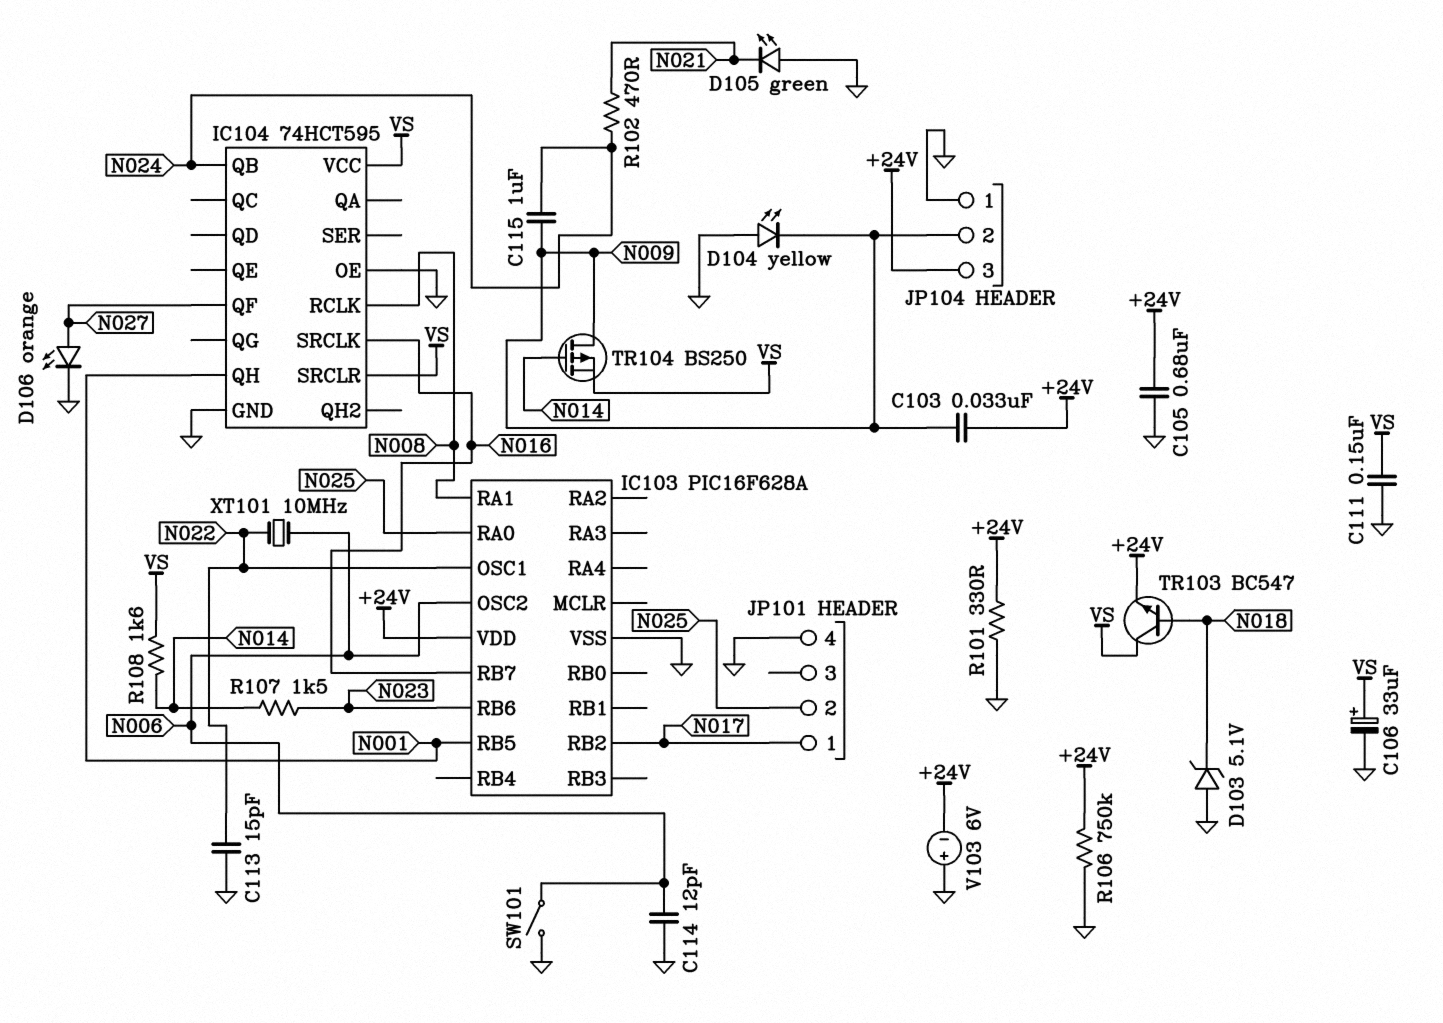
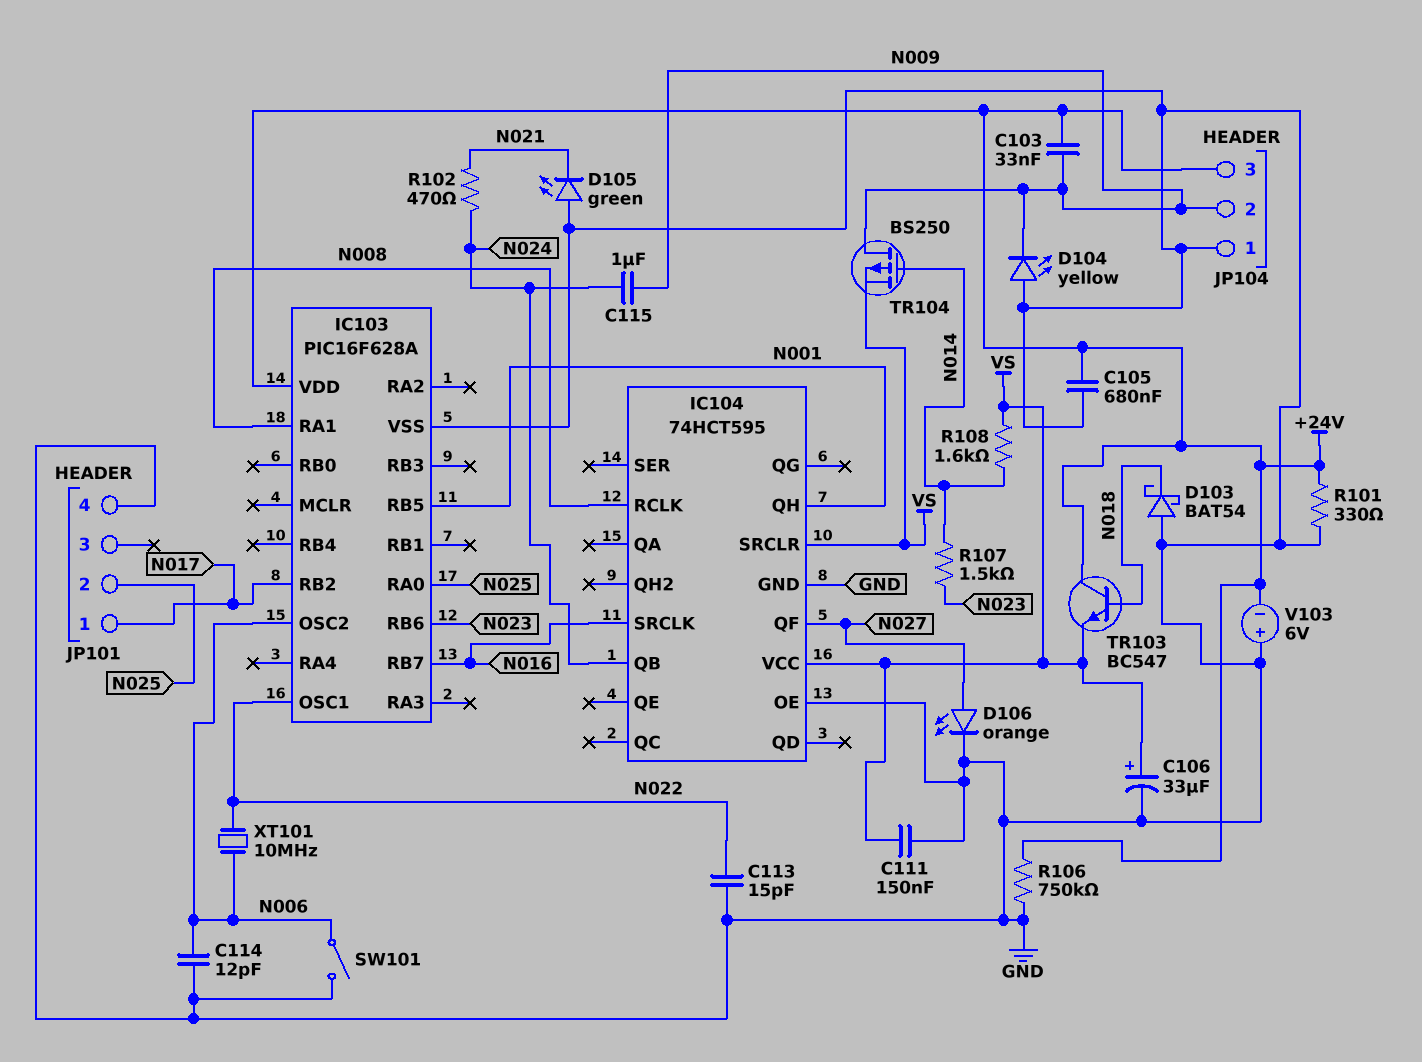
D103: zener 5.1V (A GND, K N018) -> schottky BAT54 (A GND, K N018)
TR103: NPN BC547 (B N018, C VS, E +24V) -> NPN BC547 (B N018, C +24V, E VS)

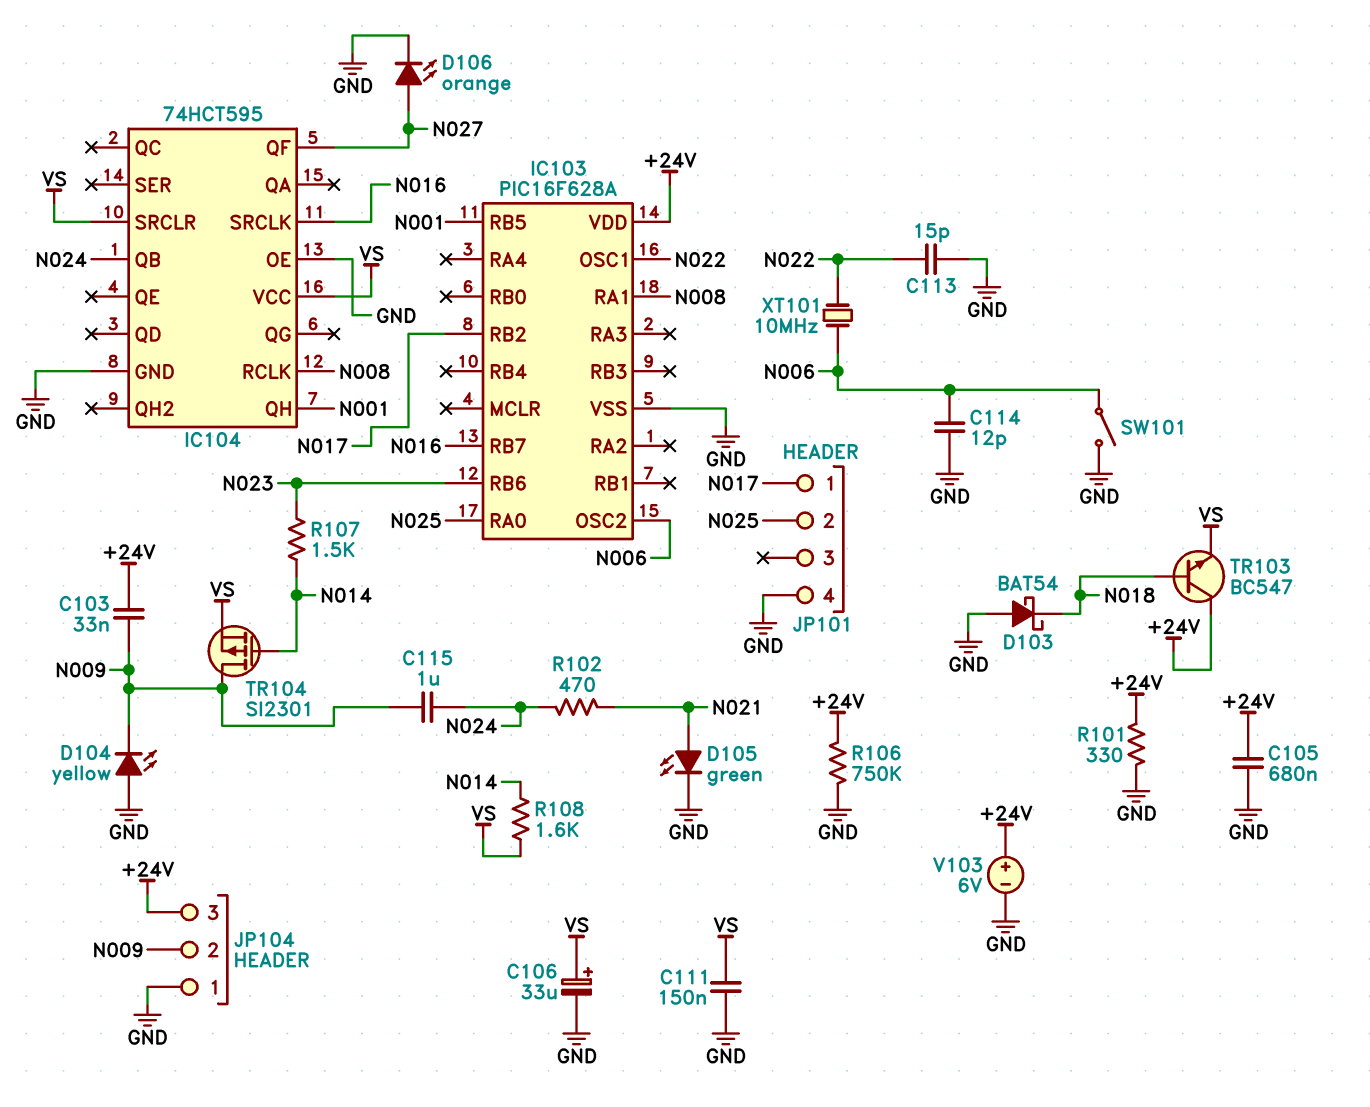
D105: LED green (A GND, K N021) -> LED green (A N021, K GND)
TR104: PMOS BS250 (G N014, D N009, S VS) -> PMOS SI2301 (G N014, D N009, S VS)
V103: 6V (plus GND, minus +24V) -> 6V (plus +24V, minus GND)

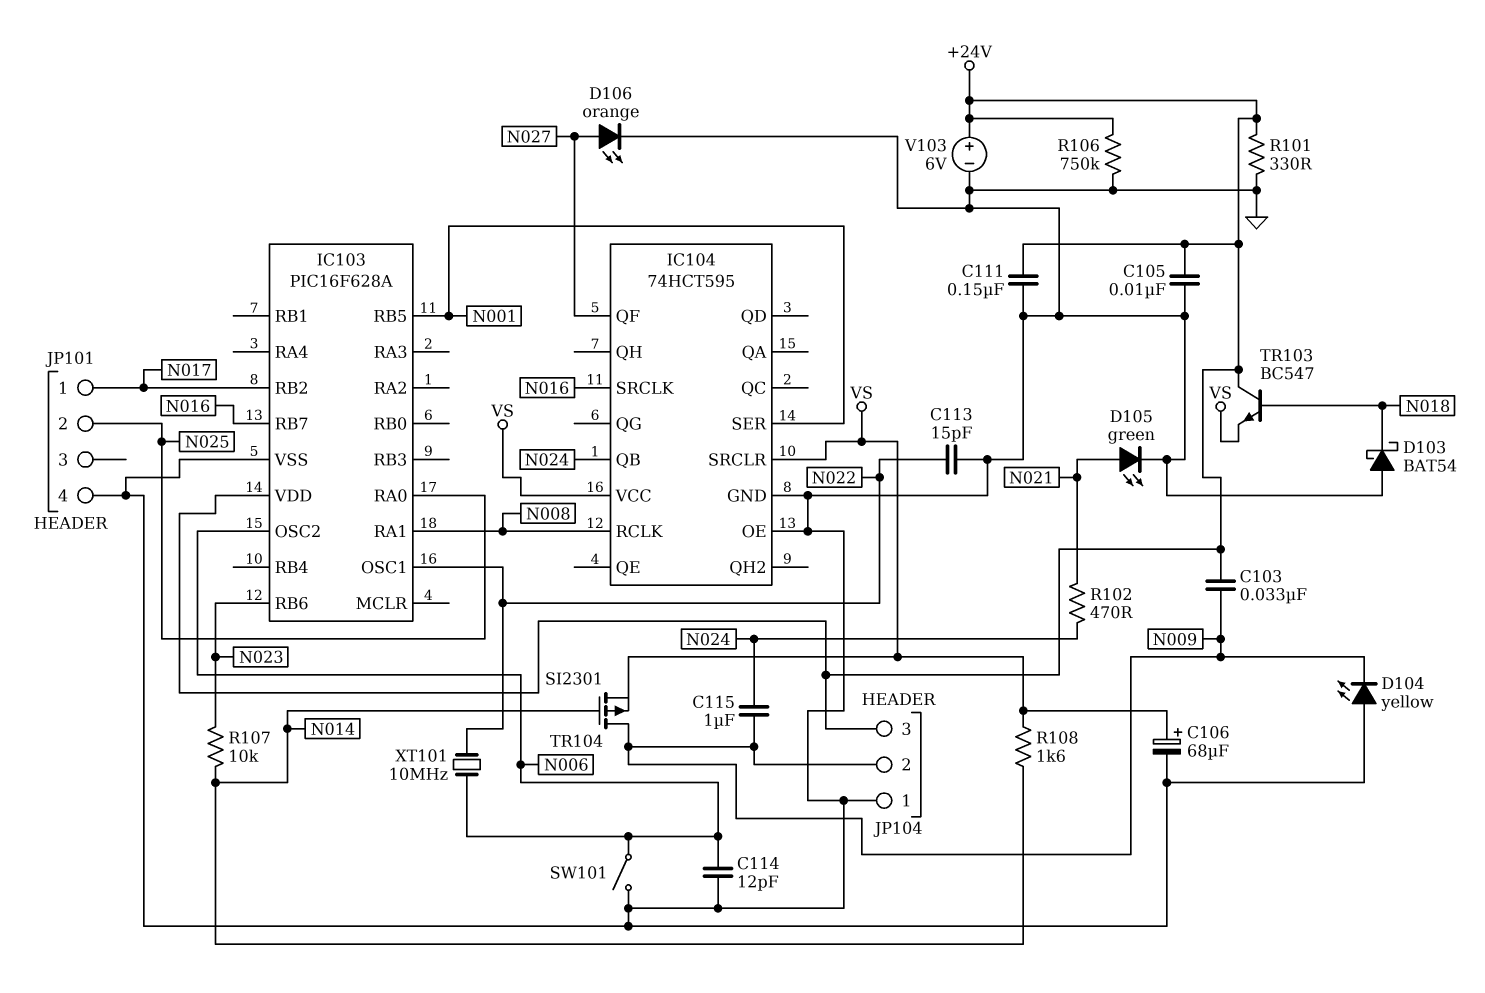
C105: 680nF (+24V, GND) -> 10nF (+24V, GND)
C106: 33uF (plus VS, minus GND) -> 68uF (plus VS, minus GND)
C111: 150nF (GND, VS) -> 150nF (+24V, GND)
IC104 pin QH: N001 -> none
IC104 pin SER: none -> N001
R107: 1.5k (N014, N023) -> 10k (N014, N023)

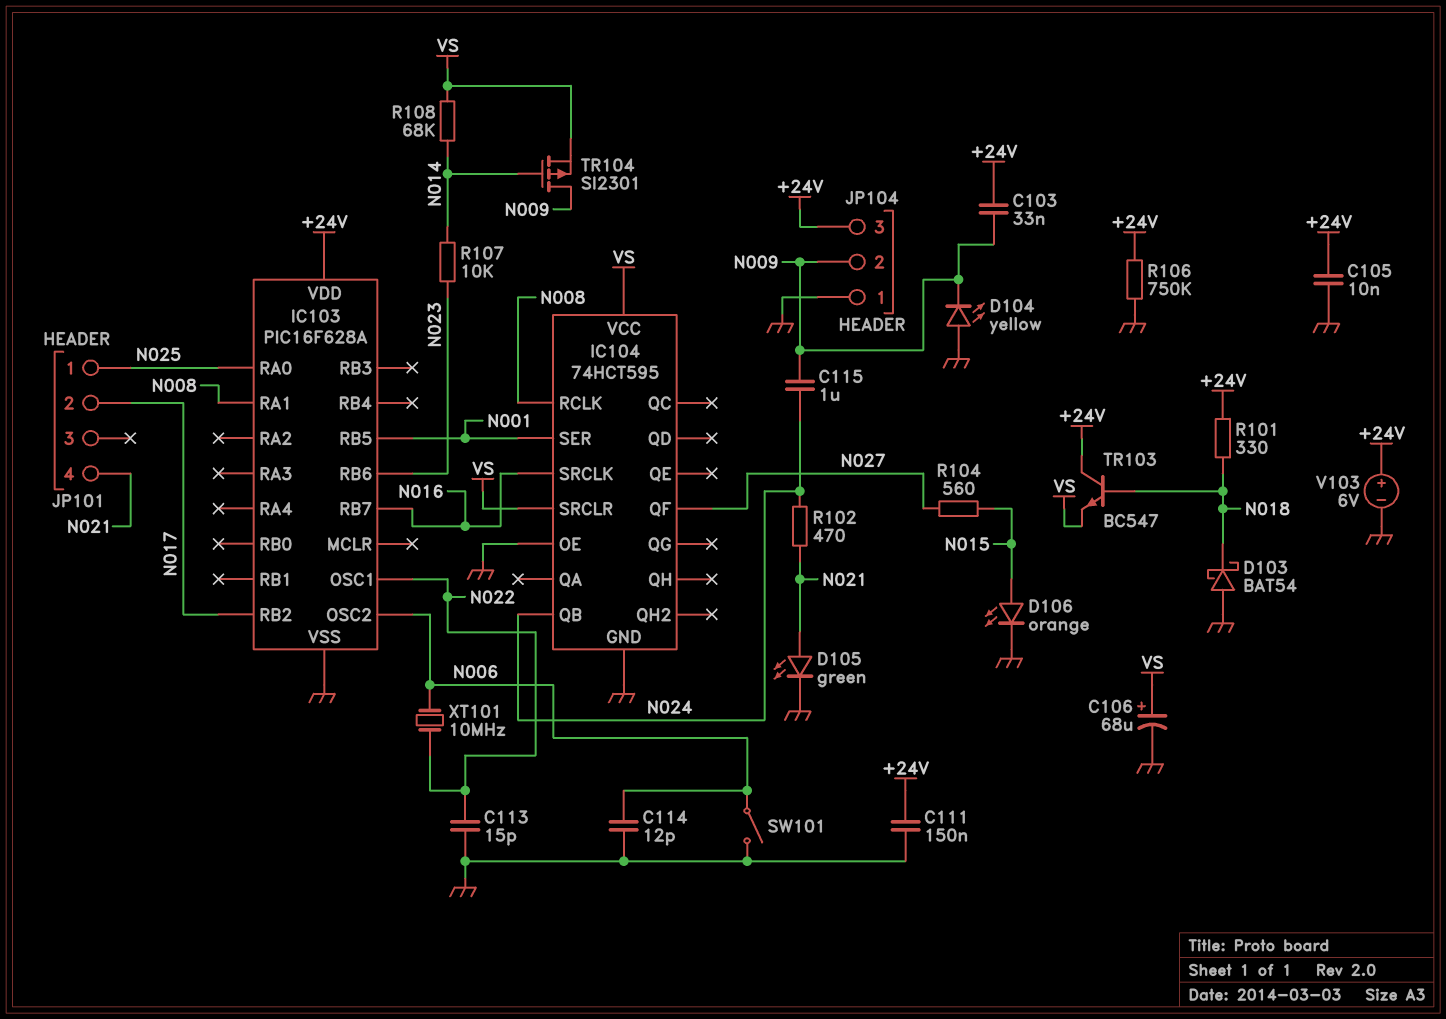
D106: LED orange (A N027, K GND) -> LED orange (A N015, K GND)
JP101 pin 1: N017 -> N025
JP101 pin 2: N025 -> N017
JP101 pin 4: GND -> N021
R101: 330 (+24V, GND) -> 330 (+24V, N018)
R104: none -> 560 (N015, N027)
R108: 1.6k (N014, VS) -> 68k (N014, VS)

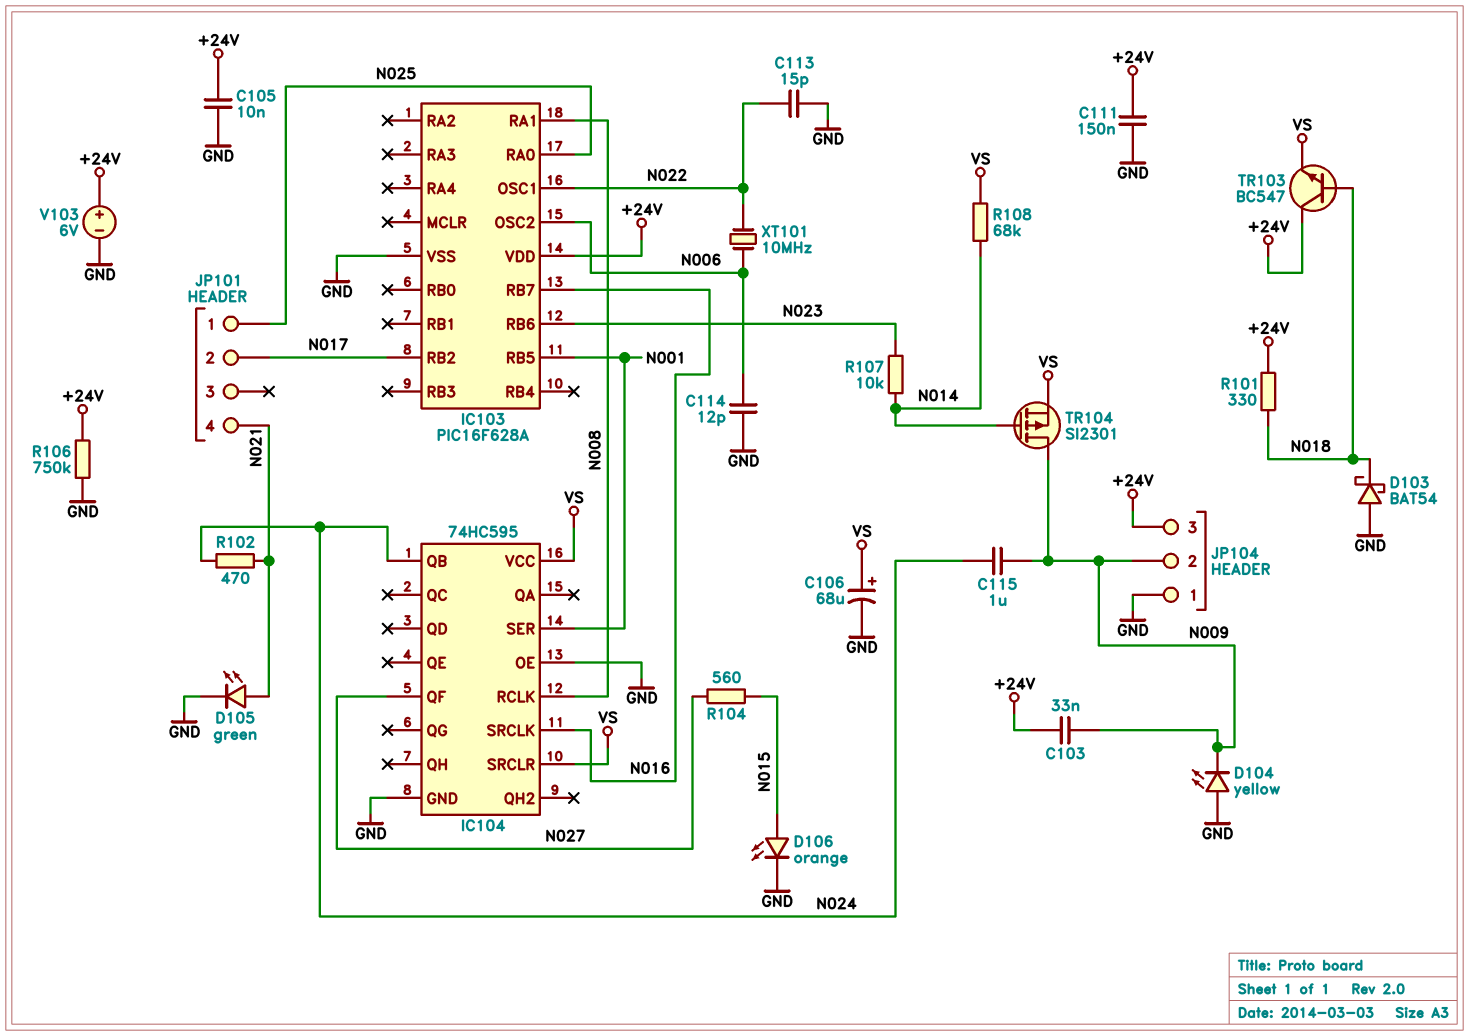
IC104: 74HCT595 -> 74HC595
SW101: switch (GND, N006) -> none

